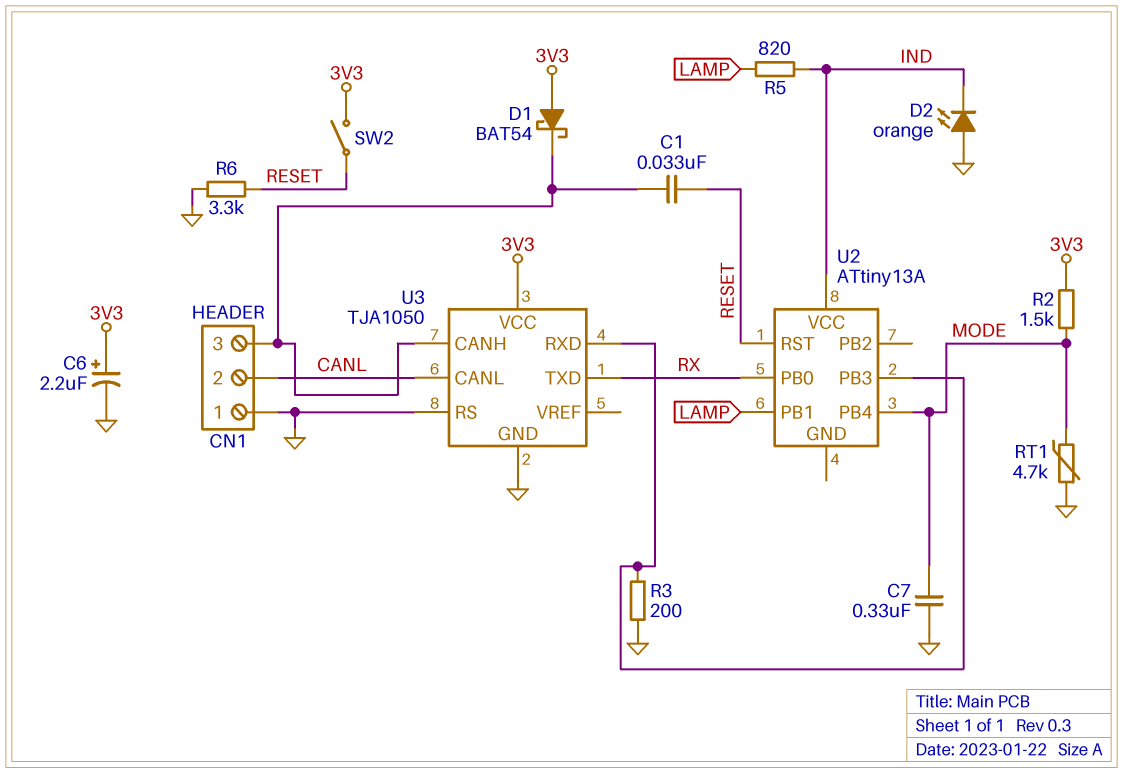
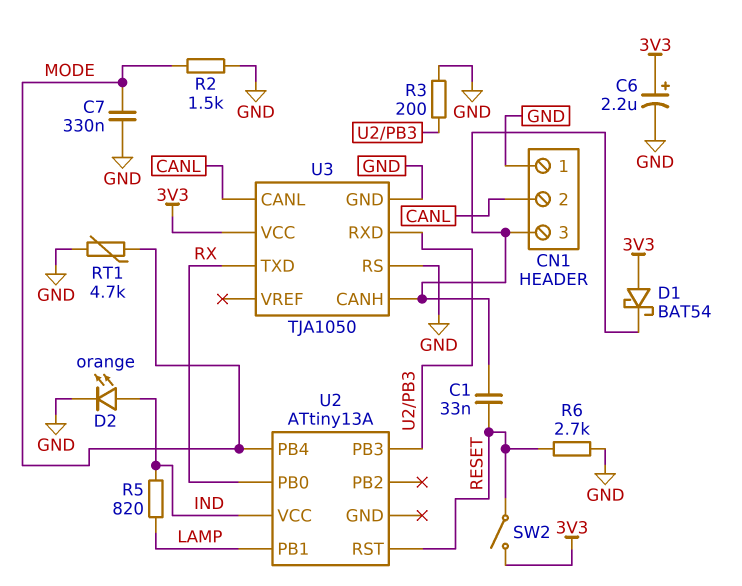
D2: LED orange (A GND, K IND) -> LED orange (A IND, K GND)
R2: 1.5k (3V3, MODE) -> 1.5k (GND, MODE)
R6: 3.3k (GND, RESET) -> 2.7k (GND, RESET)

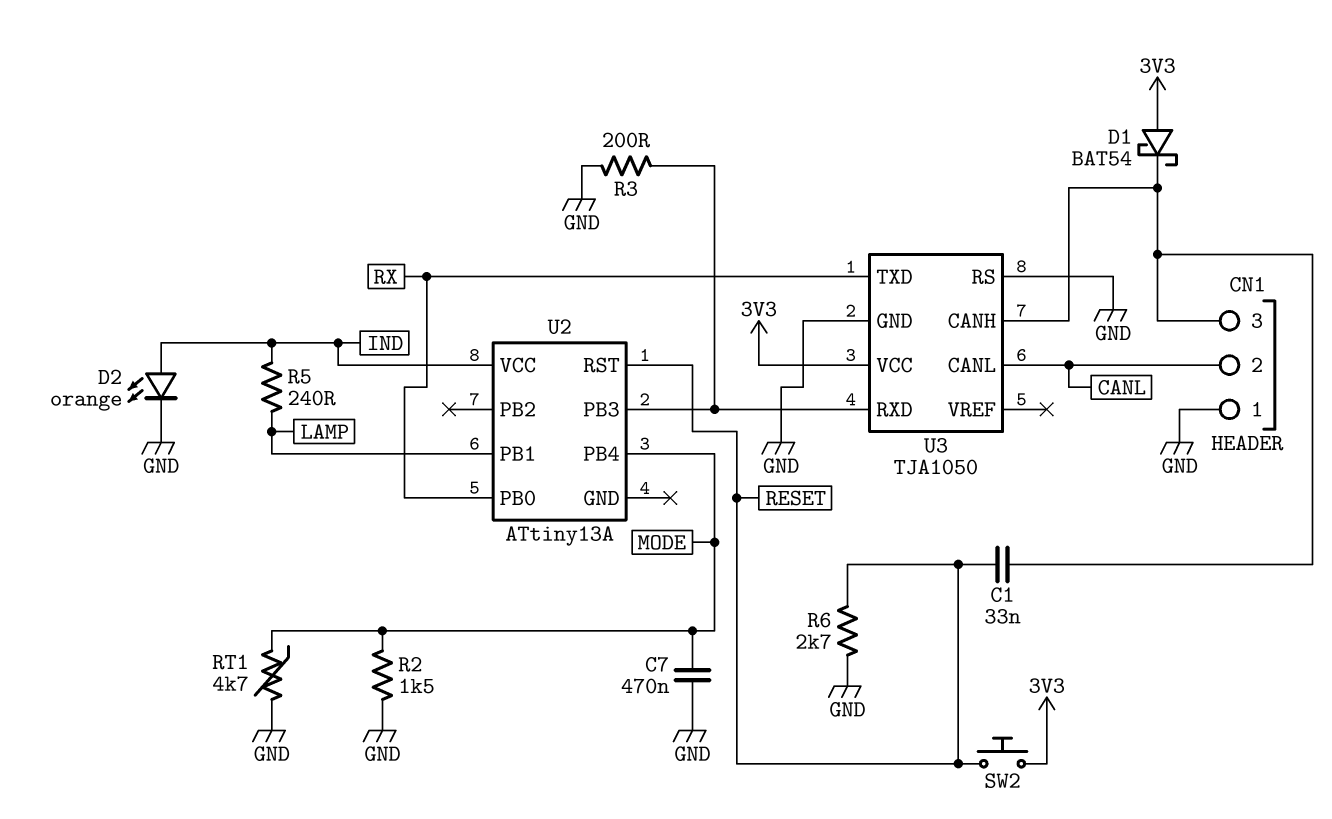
C6: 2.2uF (plus 3V3, minus GND) -> none
C7: 330nF (GND, MODE) -> 470nF (GND, MODE)
R5: 820 (IND, LAMP) -> 240 (IND, LAMP)
SW2: switch (3V3, RESET) -> button (3V3, RESET)

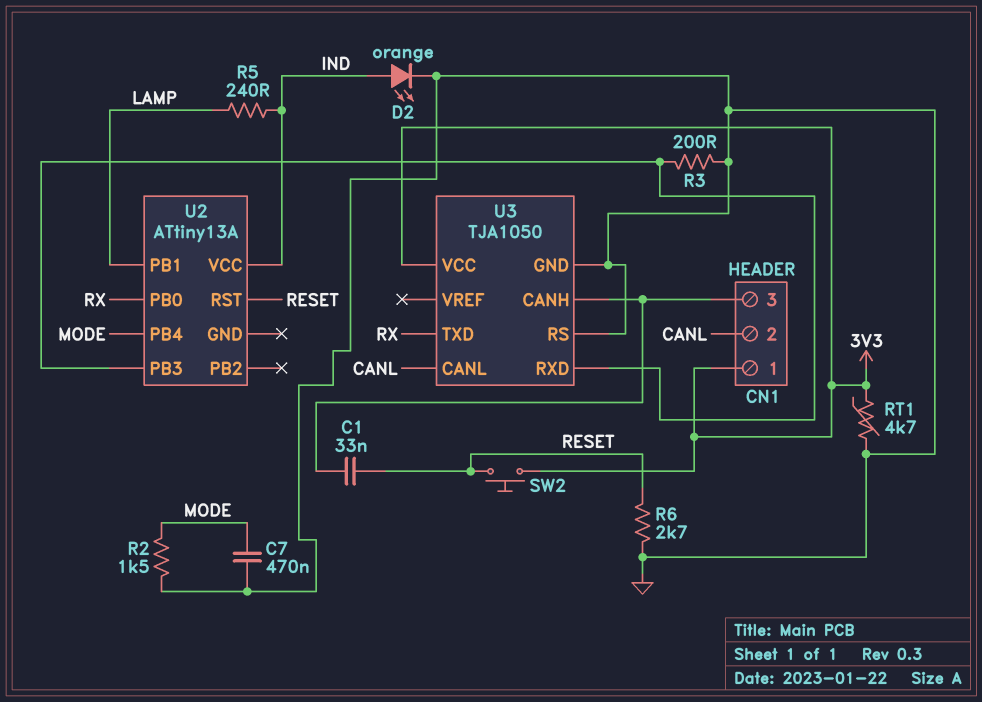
CN1 pin 1: GND -> 3V3
D1: schottky BAT54 (A 3V3, K CN1/3) -> none
RT1: 4.7k (GND, MODE) -> 4.7k (3V3, GND)

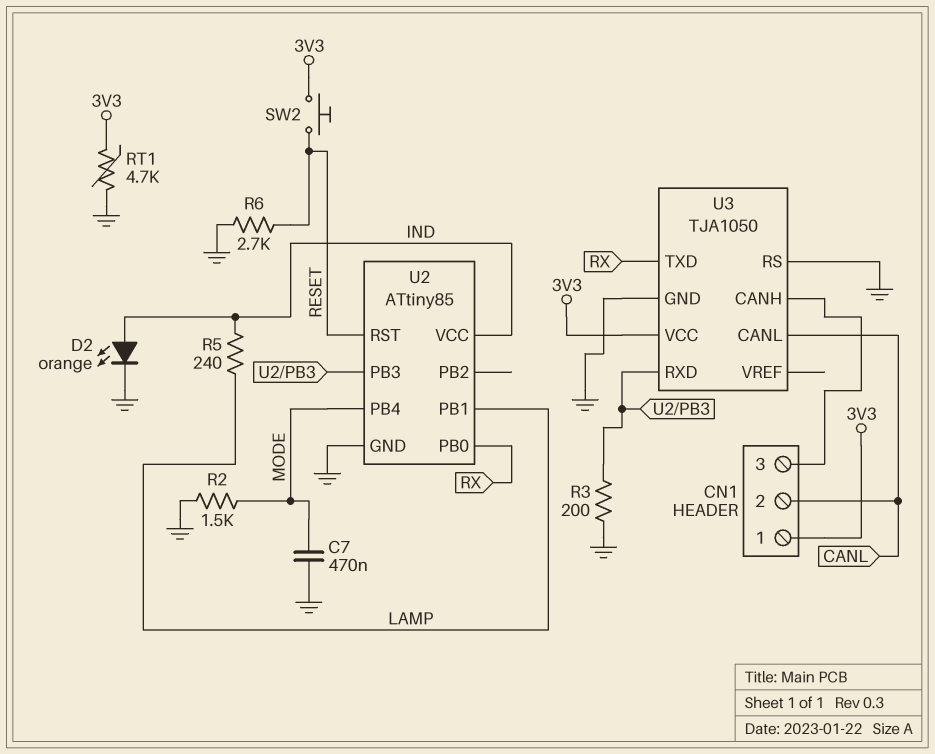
C1: 33nF (CN1/3, RESET) -> none
U2: ATtiny13A -> ATtiny85
U2 pin GND: none -> GND

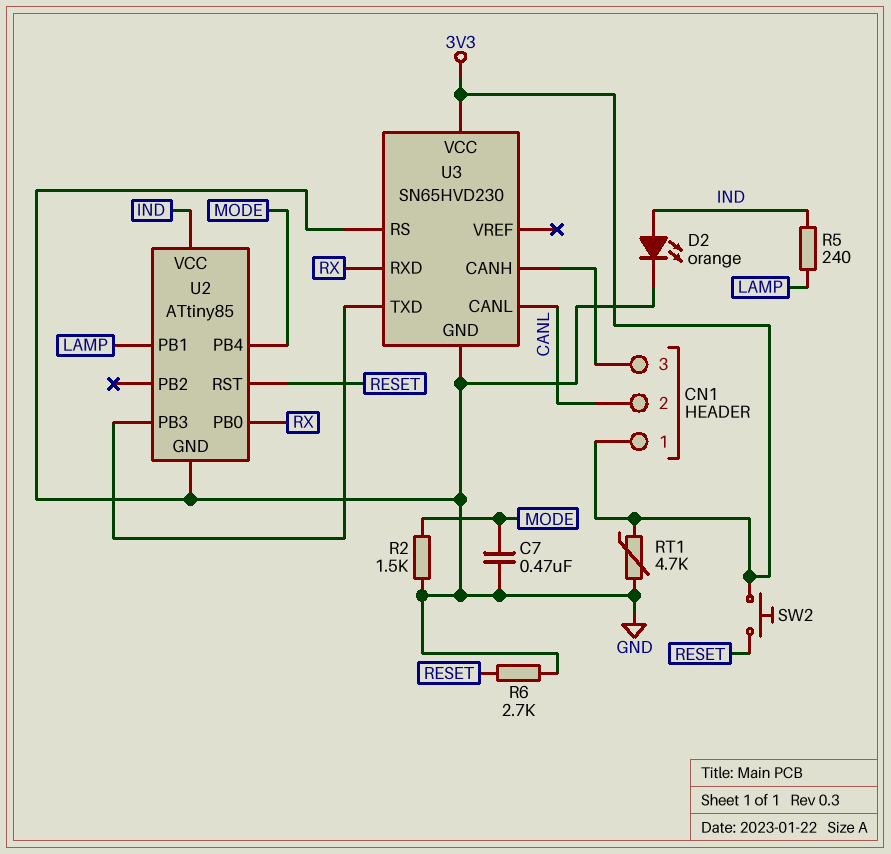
R3: 200 (GND, U2/PB3) -> none
U3: TJA1050 -> SN65HVD230
U3 pin RXD: U2/PB3 -> RX
U3 pin TXD: RX -> U2/PB3

